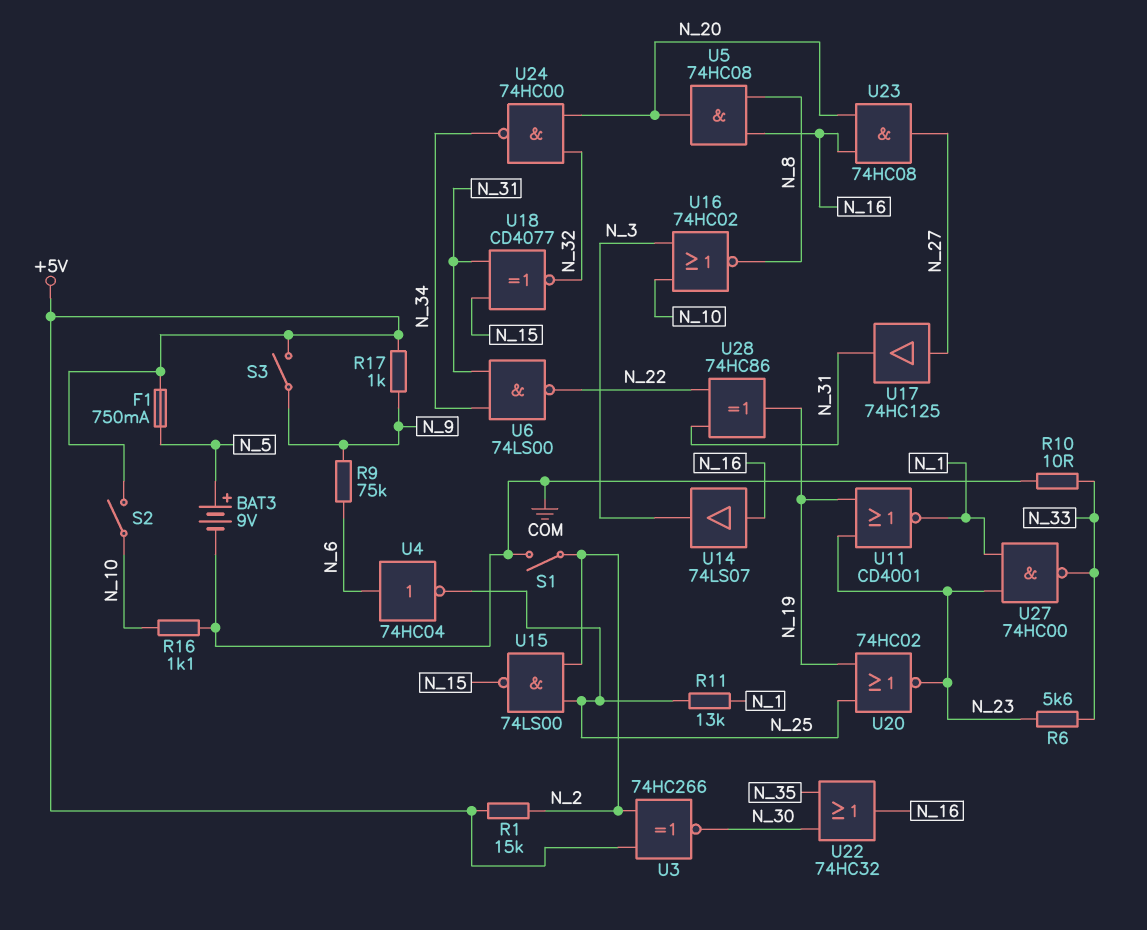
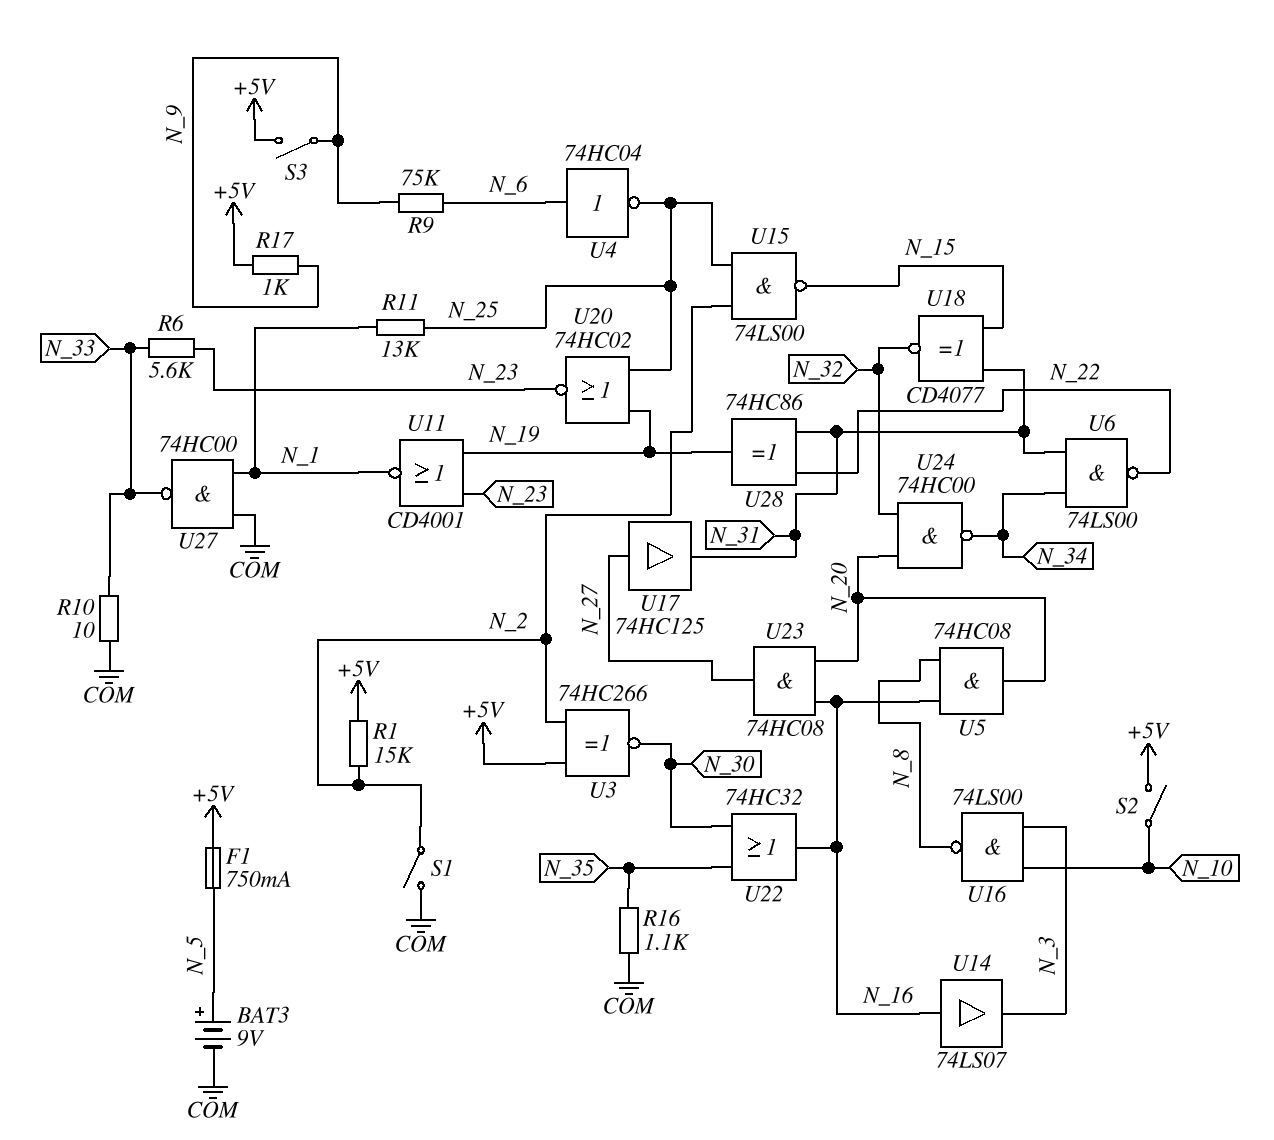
R16: 1.1k (COM, N_10) -> 1.1k (COM, N_35)
U16: NOR 74HC02 (in N_3, in N_10, out N_8) -> NAND 74LS00 (in N_3, in N_10, out N_8)
U27: NAND 74HC00 (in N_1, in N_23, out N_33) -> NAND 74HC00 (in COM, in N_1, out N_33)

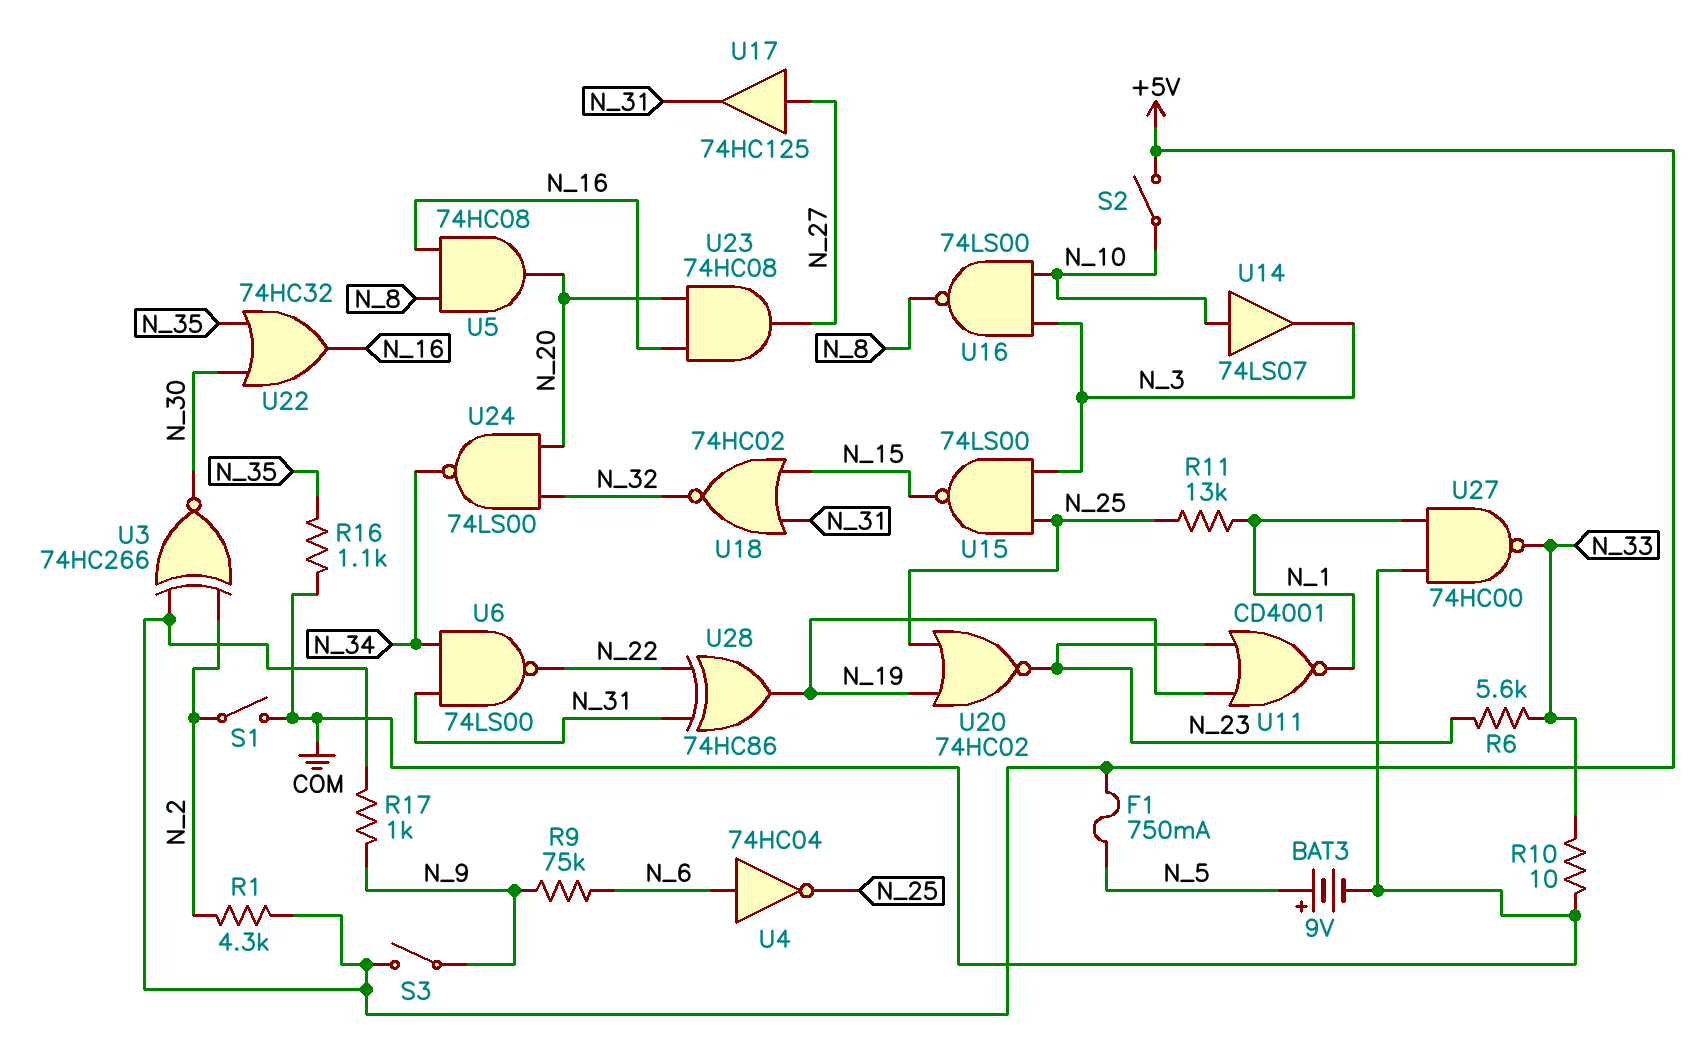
R1: 15k (+5V, N_2) -> 4.3k (+5V, N_2)
U14: buffer 74LS07 (in N_16, out N_3) -> buffer 74LS07 (in N_10, out N_3)
U15: NAND 74LS00 (in N_2, in N_25, out N_15) -> NAND 74LS00 (in N_3, in N_25, out N_15)
U18: XNOR CD4077 (in N_15, in N_31, out N_32) -> NOR 74HC02 (in N_15, in N_31, out N_32)
U24: NAND 74HC00 (in N_20, in N_32, out N_34) -> NAND 74LS00 (in N_20, in N_32, out N_34)

